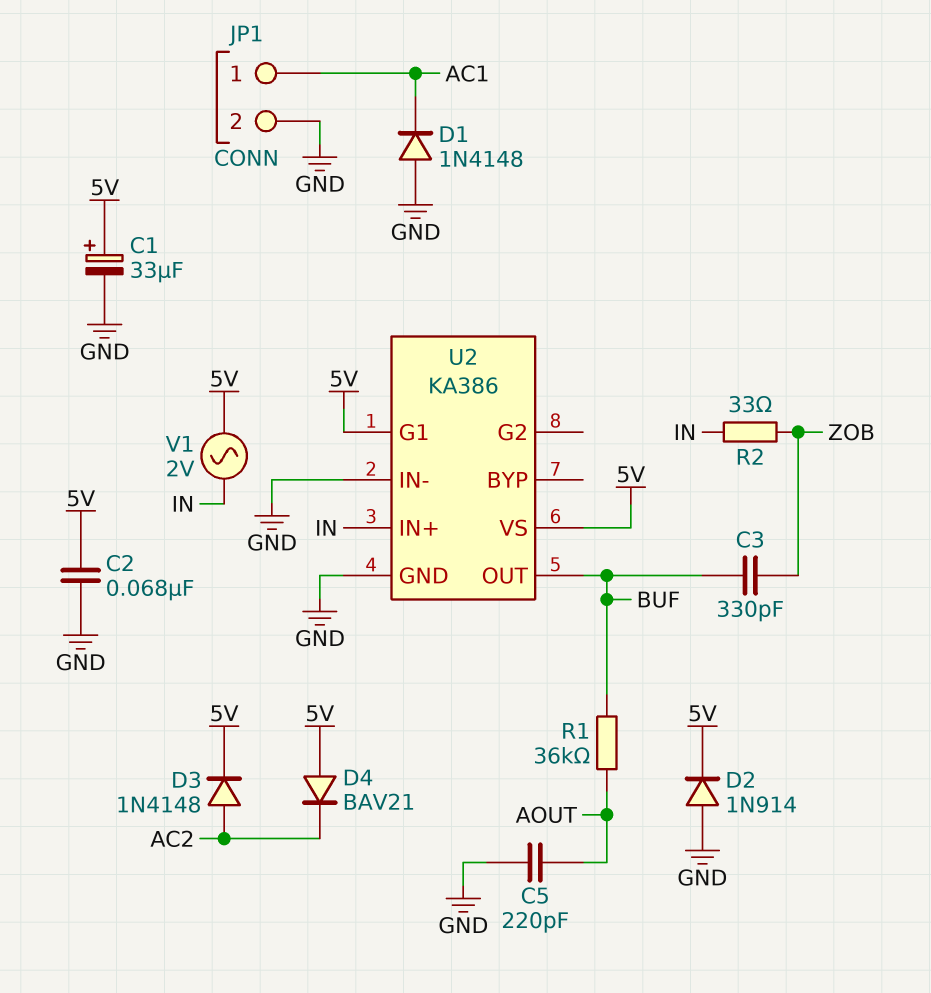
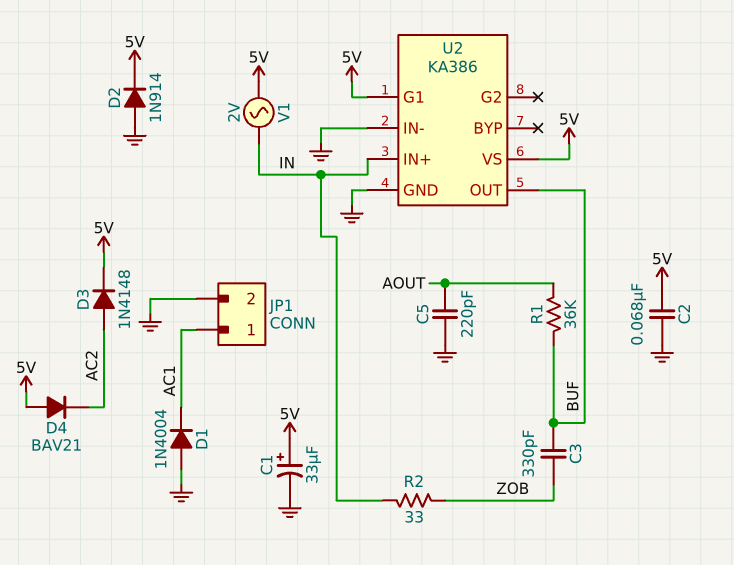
D1: diode 1N4148 (A GND, K AC1) -> diode 1N4004 (A GND, K AC1)

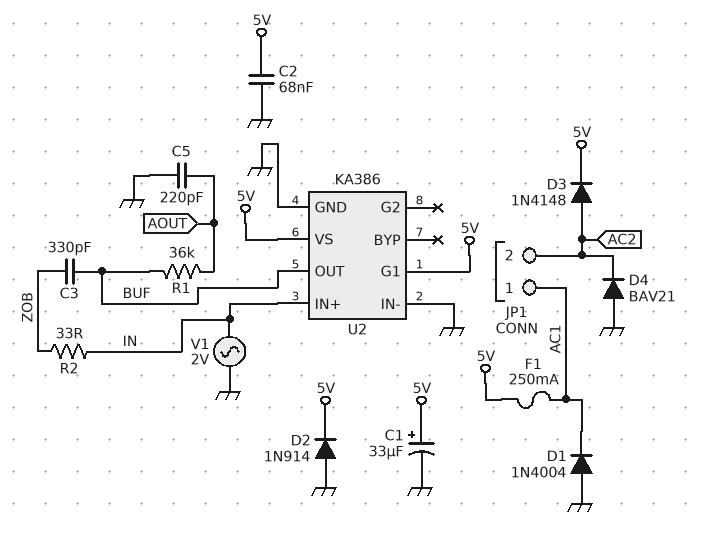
D4: diode BAV21 (A 5V, K AC2) -> diode BAV21 (A GND, K AC2)
F1: none -> 250mA (5V, AC1)
JP1 pin 2: GND -> AC2
V1: AC 2V (5V, IN) -> AC 2V (GND, IN)

